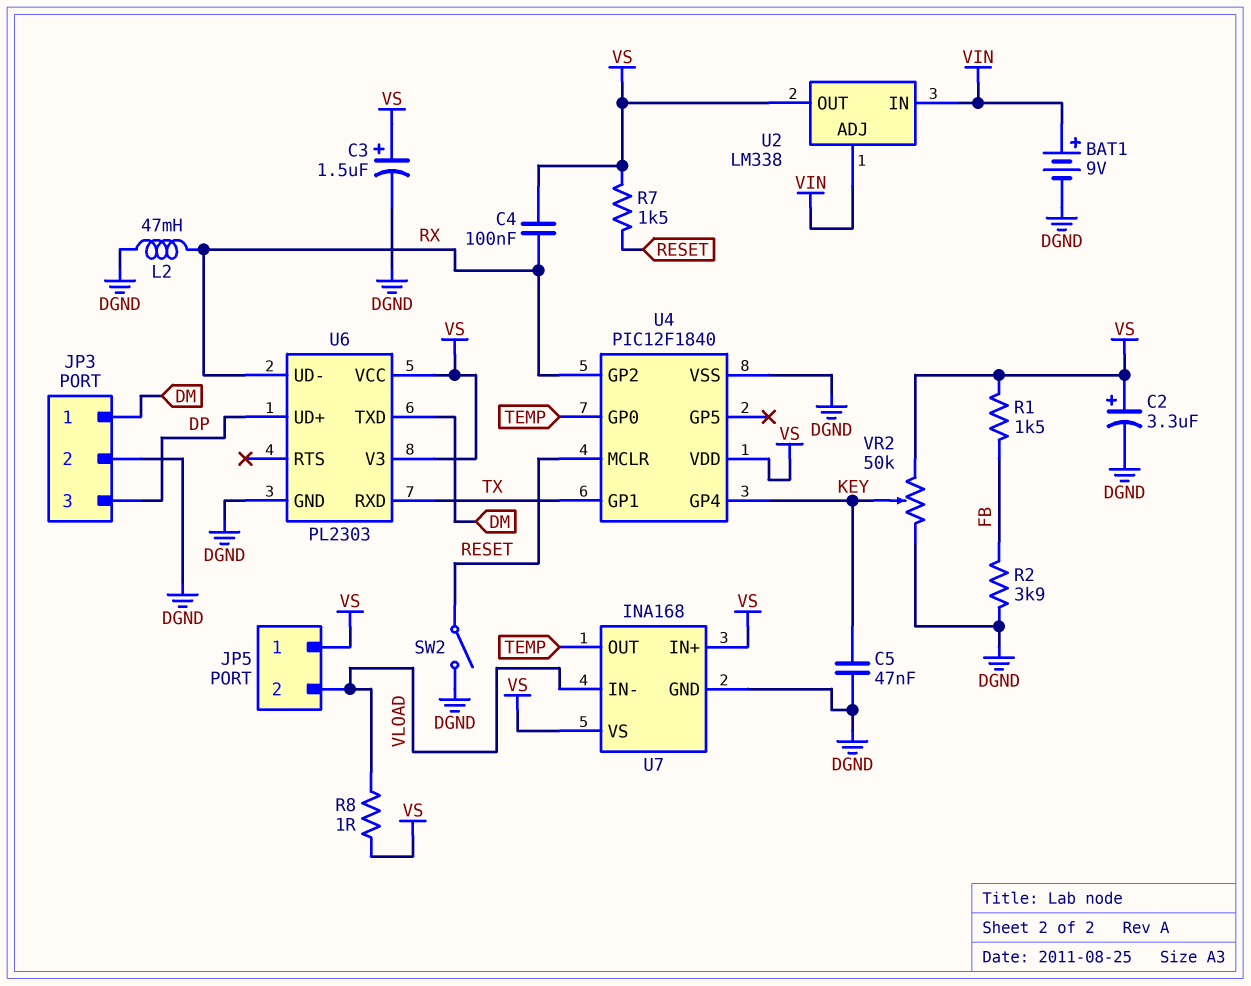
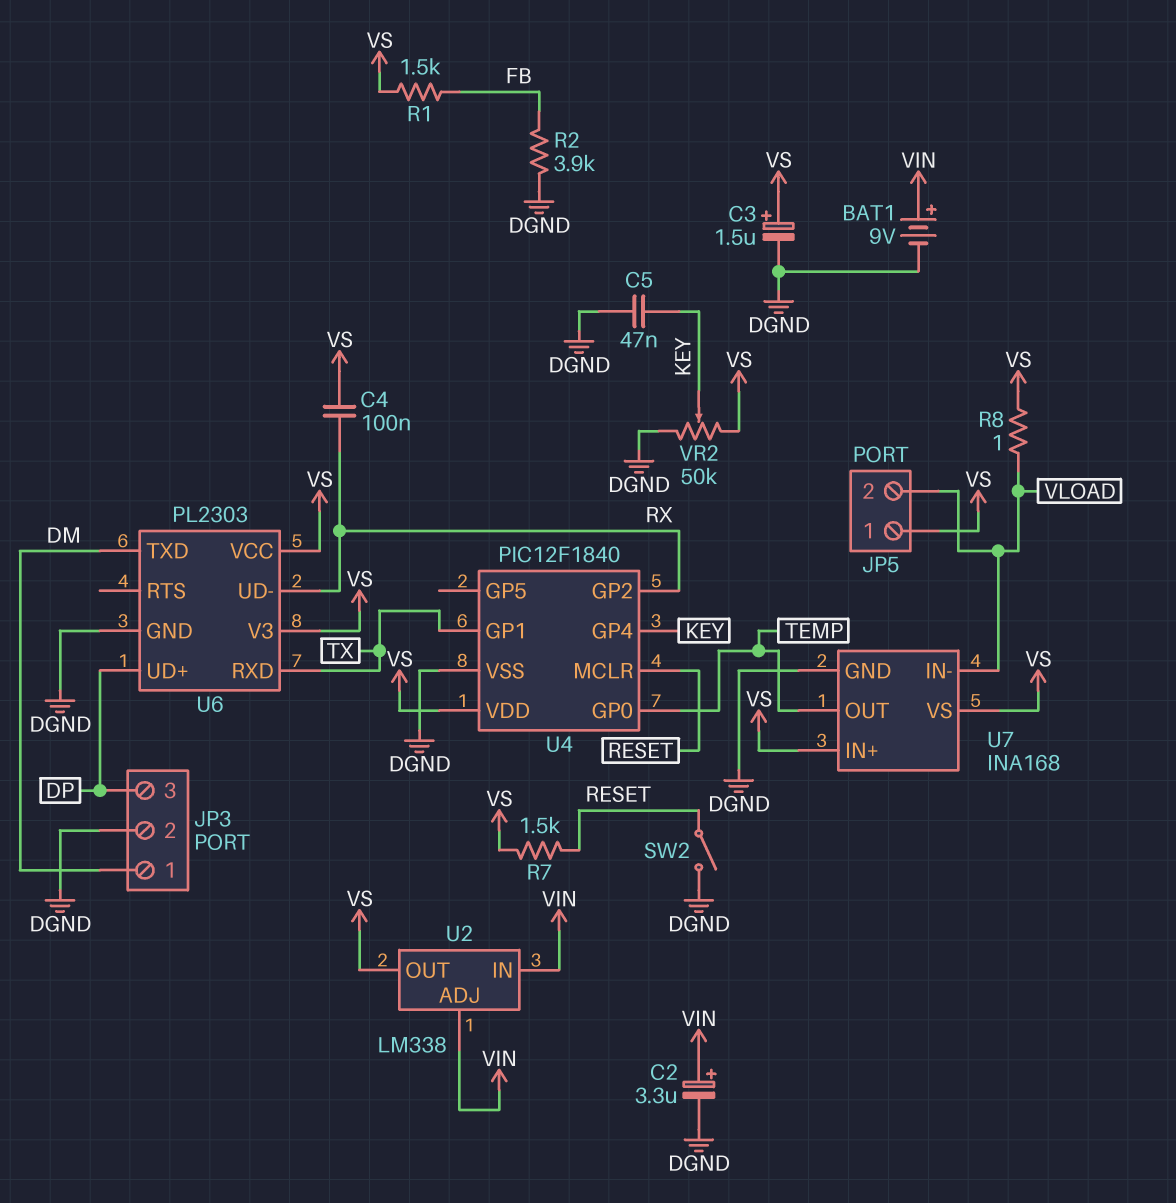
C2: 3.3uF (plus VS, minus DGND) -> 3.3uF (plus VIN, minus DGND)
L2: 47mH (DGND, RX) -> none

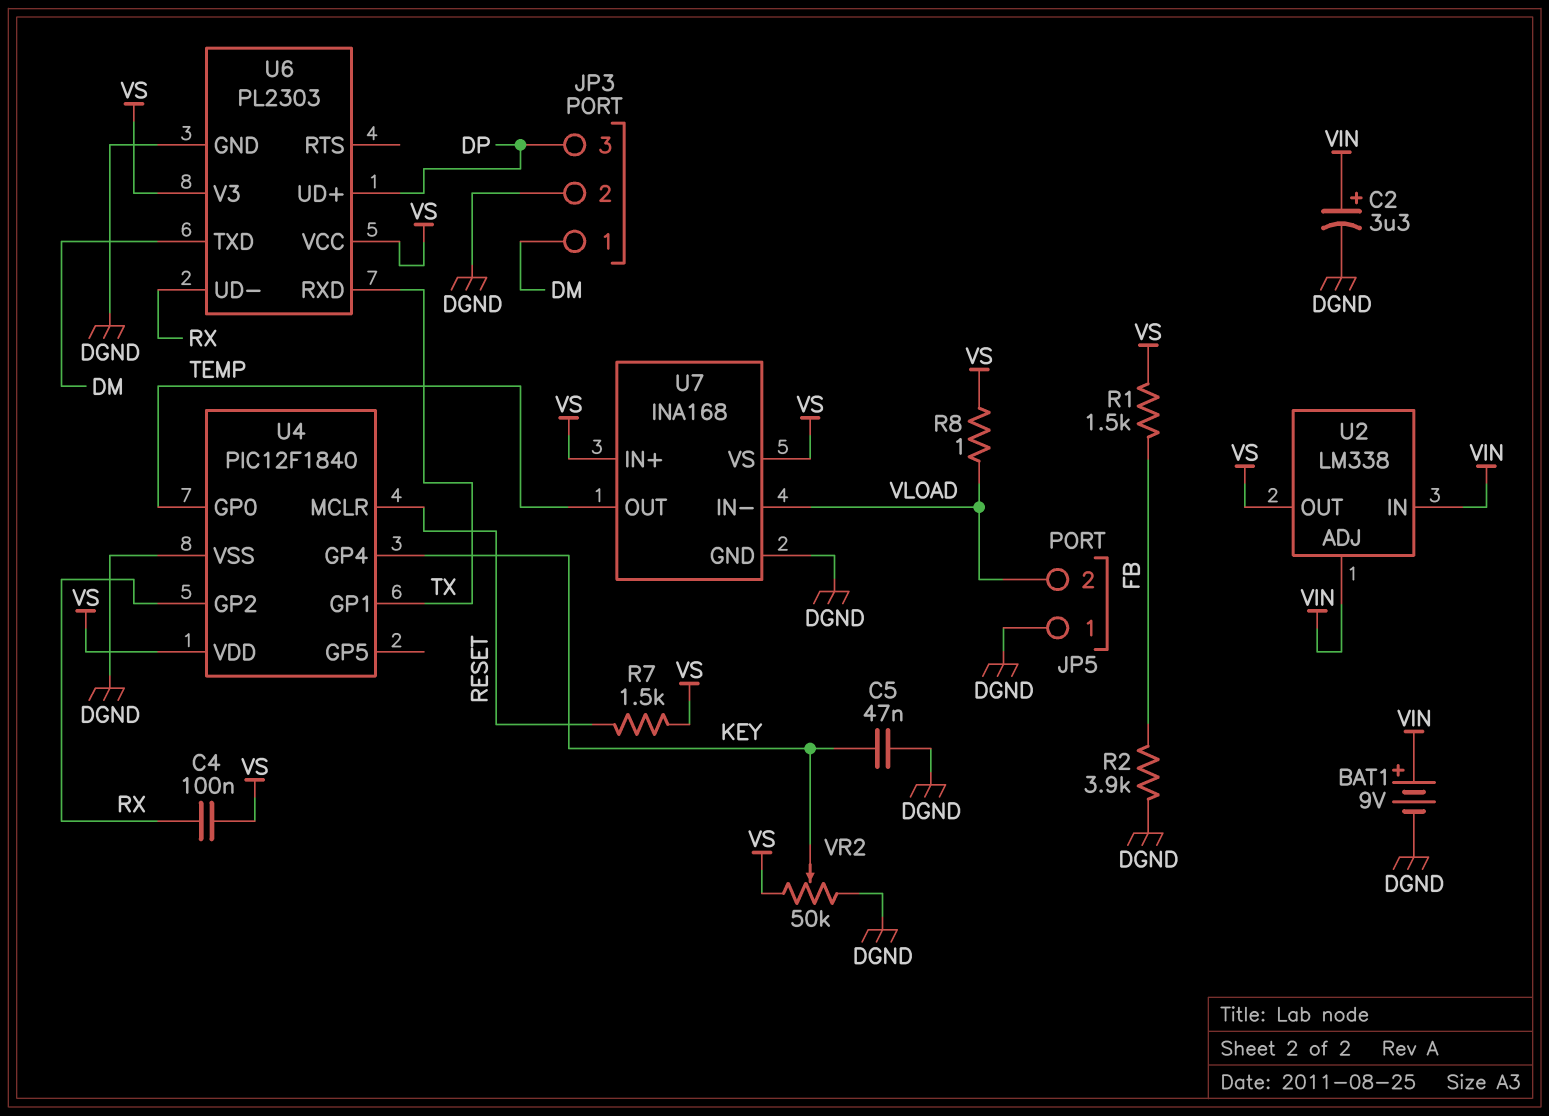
C3: 1.5uF (plus VS, minus DGND) -> none
JP5 pin 1: VS -> DGND
SW2: switch (DGND, RESET) -> none

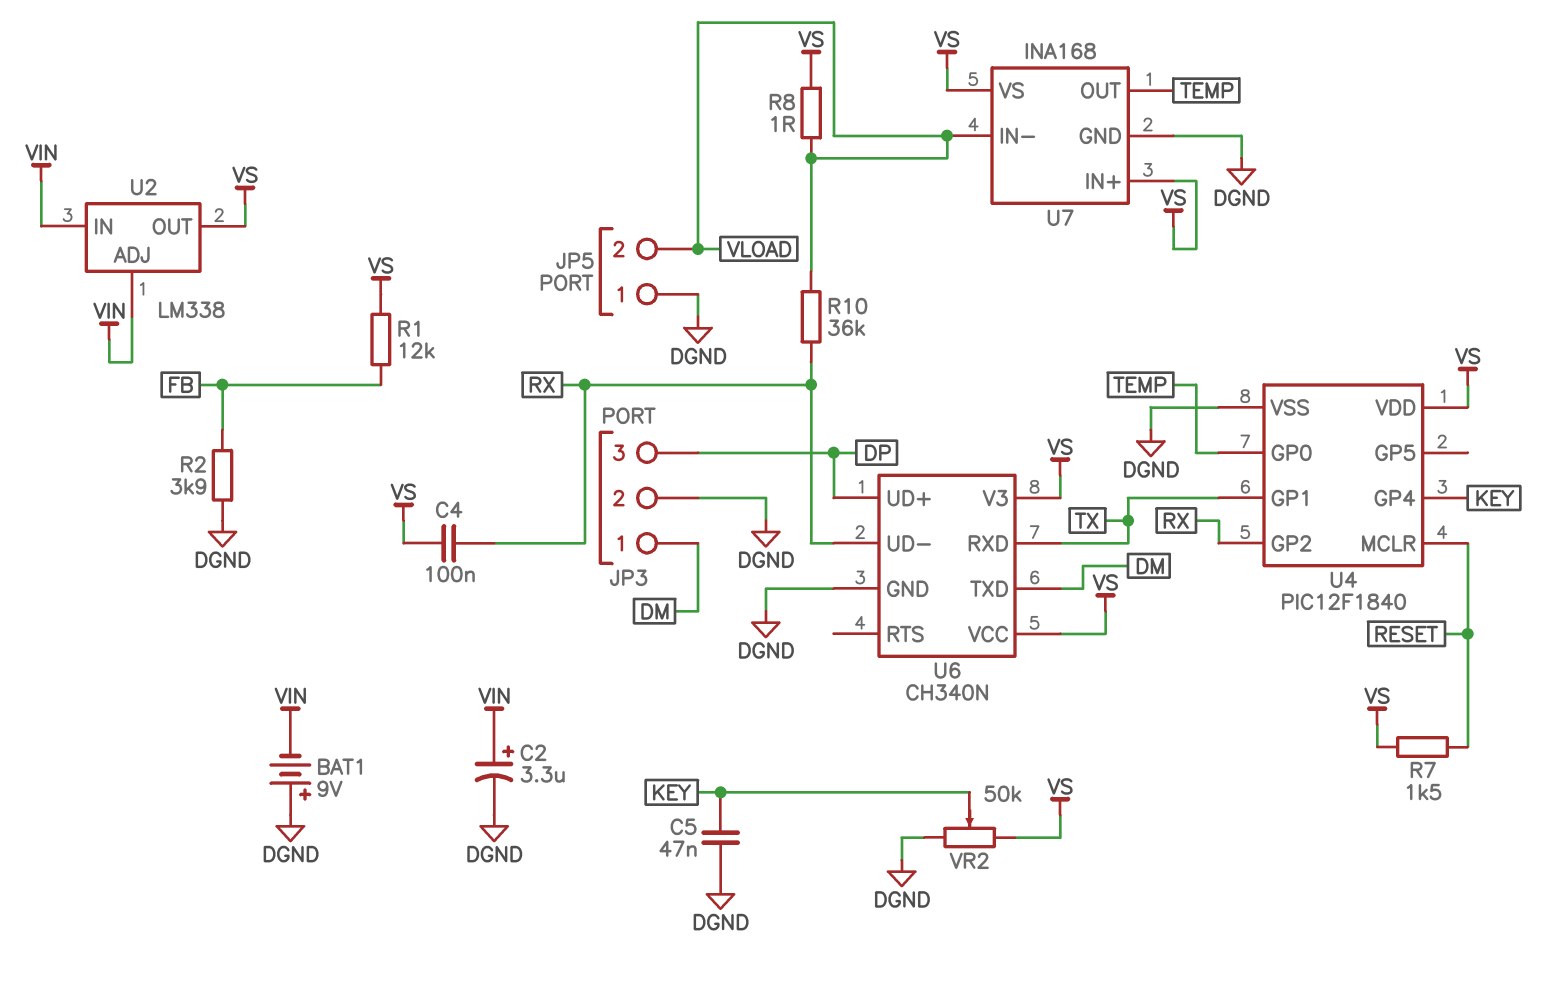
BAT1: 9V (plus VIN, minus DGND) -> 9V (plus DGND, minus VIN)
R1: 1.5k (FB, VS) -> 12k (FB, VS)
R10: none -> 36k (RX, VLOAD)
U6: PL2303 -> CH340N

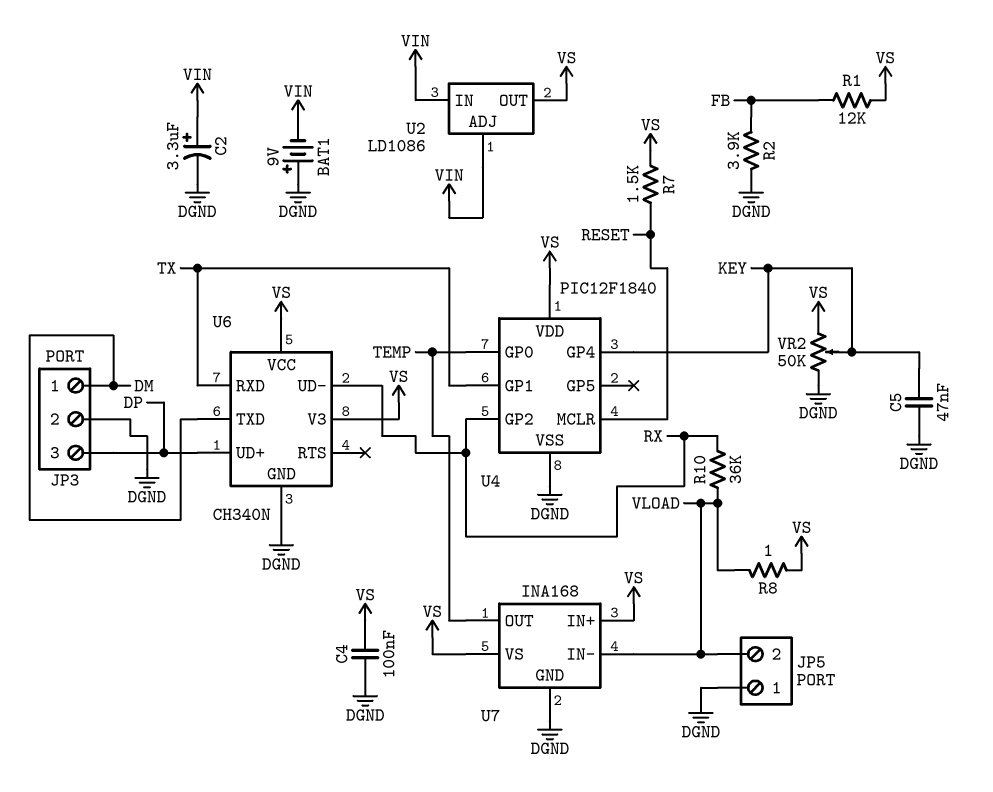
C4: 100nF (RX, VS) -> 100nF (DGND, VS)
U2: LM338 -> LD1086

